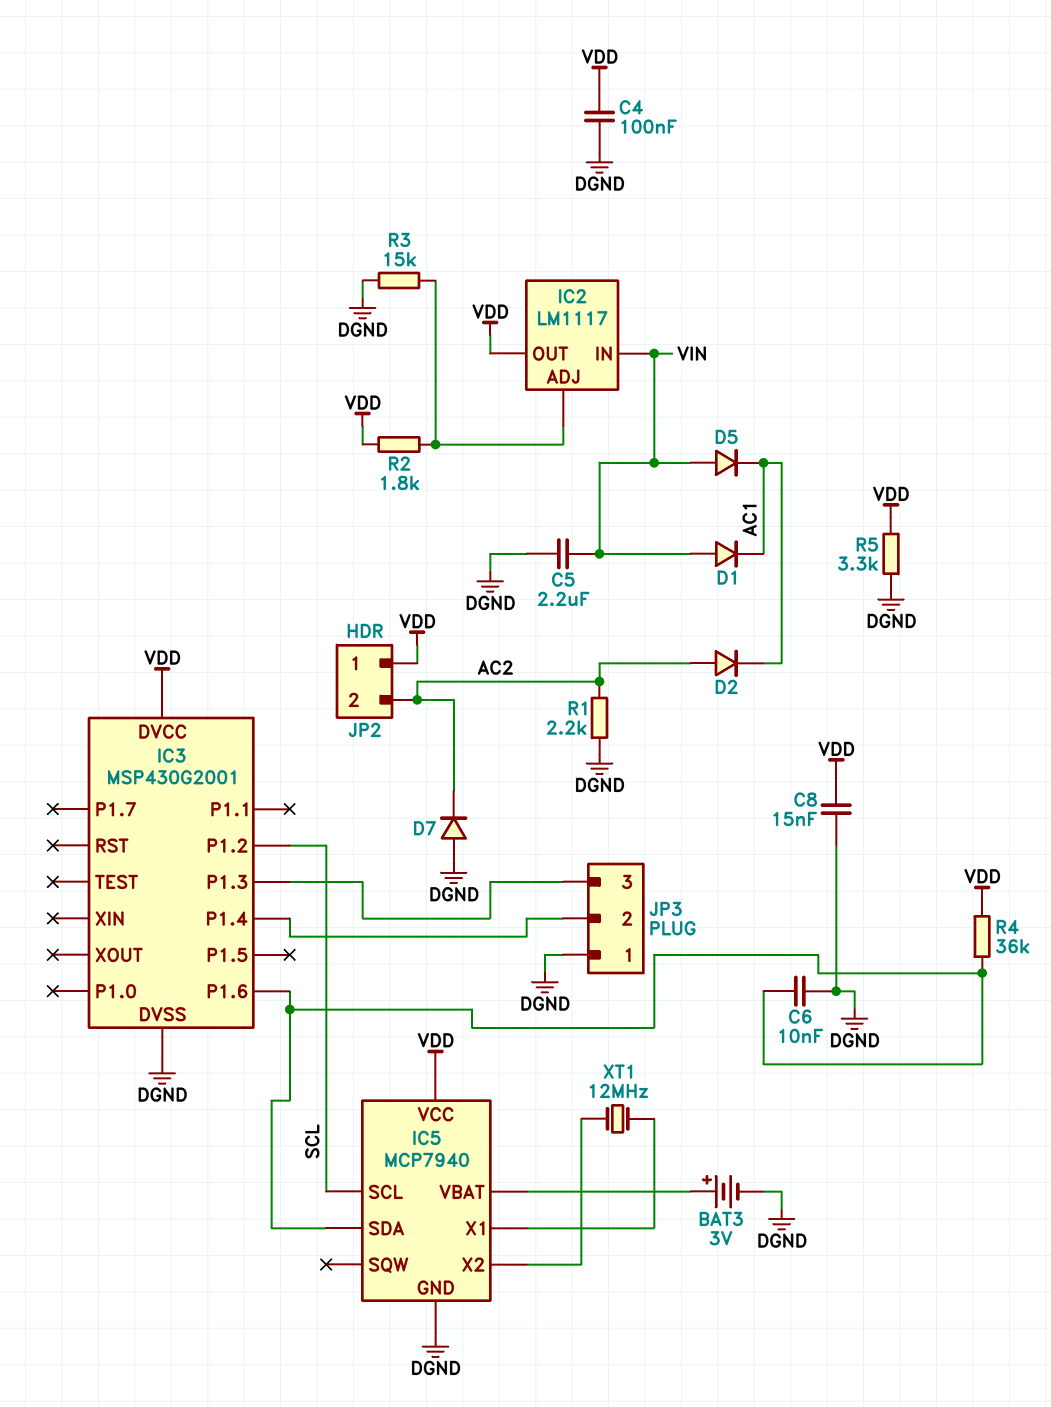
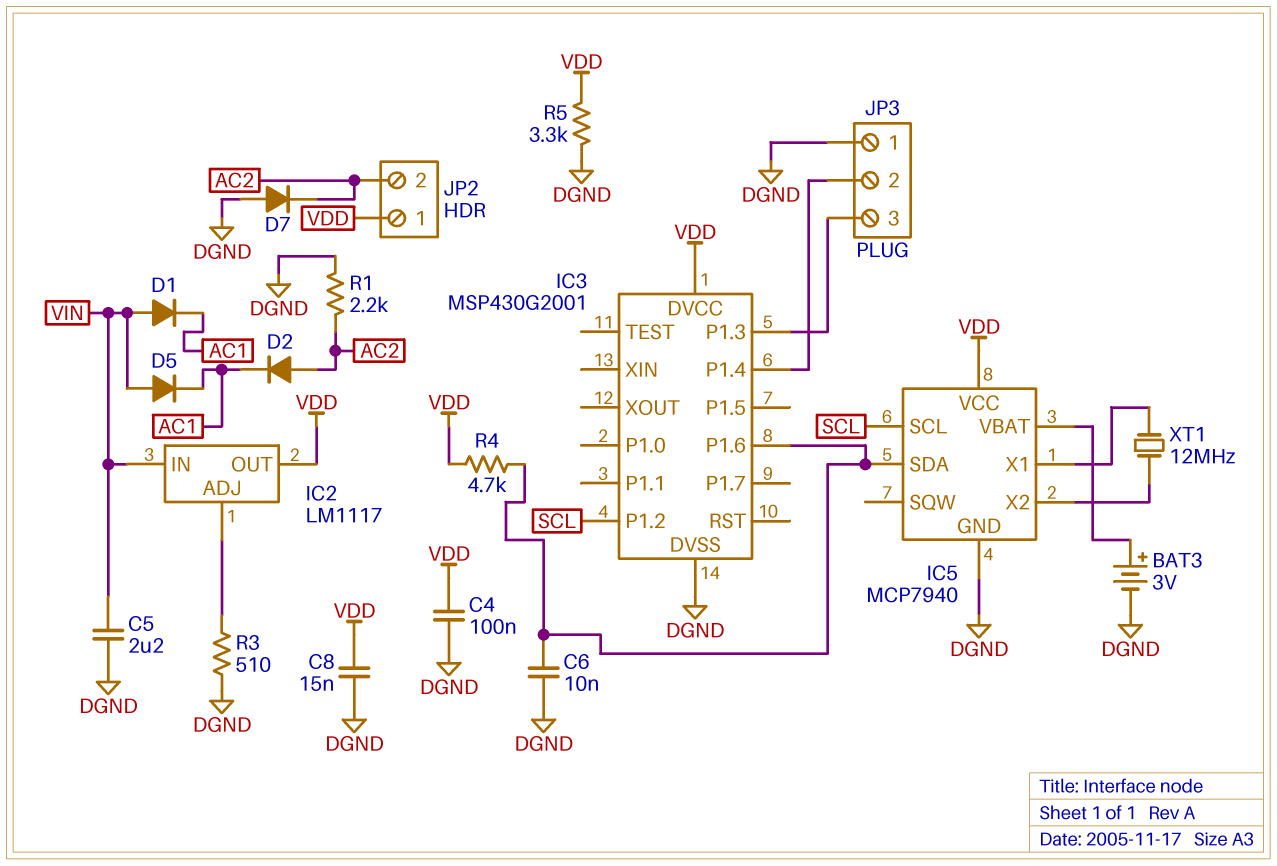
R2: 1.8k (IC2/ADJ, VDD) -> none
R3: 15k (DGND, IC2/ADJ) -> 510 (DGND, IC2/ADJ)
R4: 36k (IC3/P1.6, VDD) -> 4.7k (IC3/P1.6, VDD)

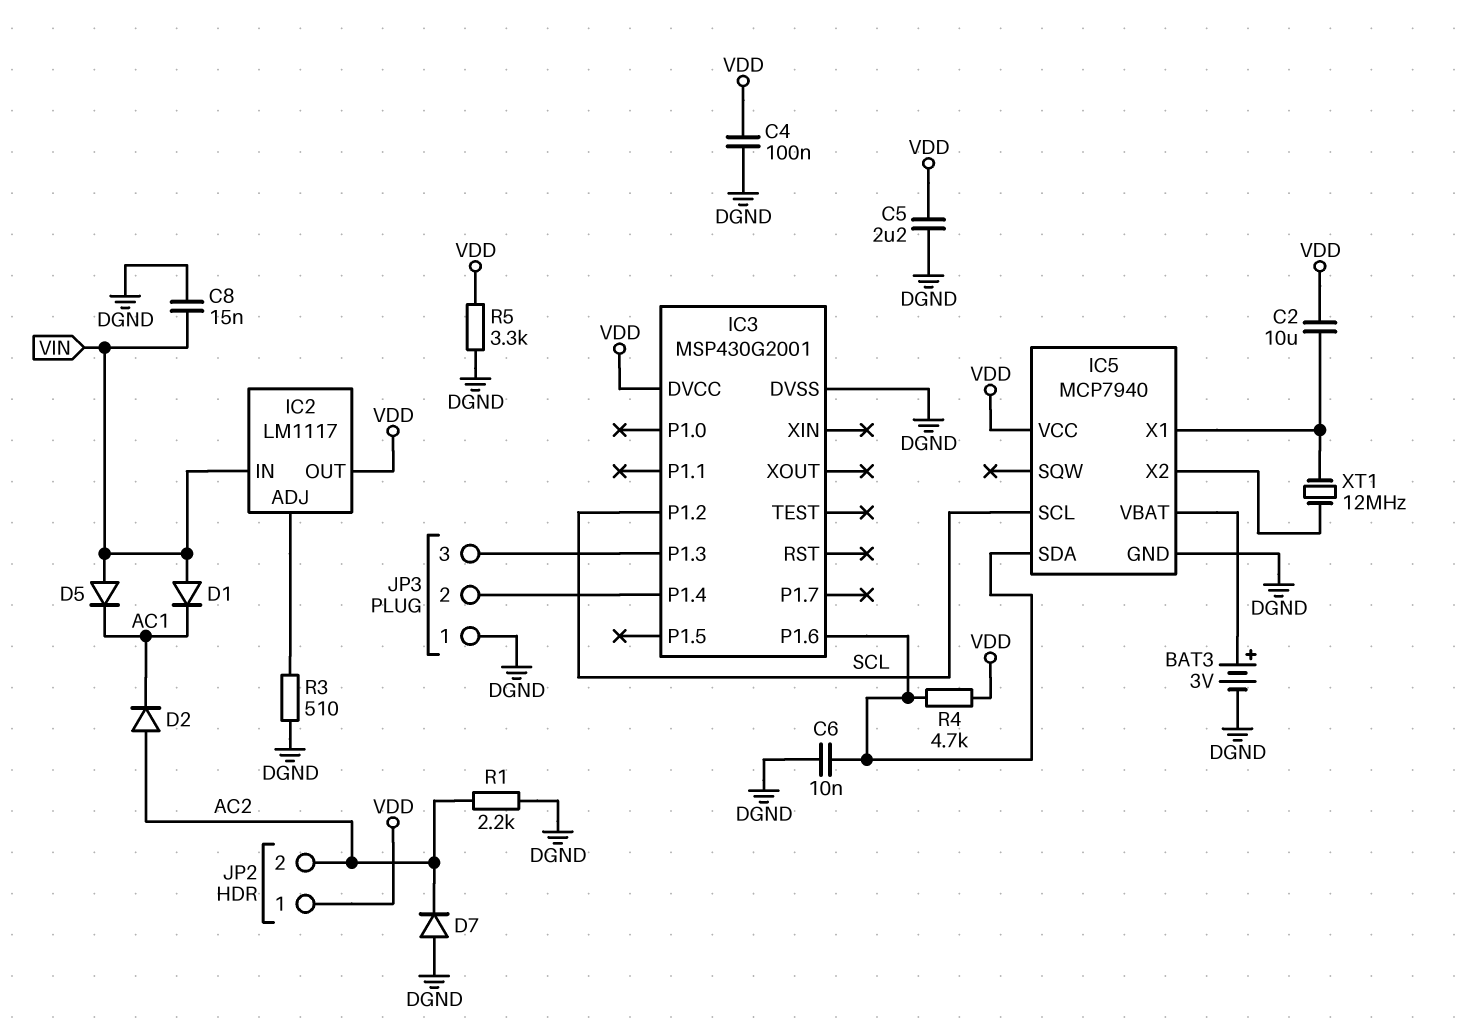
C2: none -> 10uF (IC5/X1, VDD)
C5: 2.2uF (DGND, VIN) -> 2.2uF (DGND, VDD)
C8: 15nF (DGND, VDD) -> 15nF (DGND, VIN)

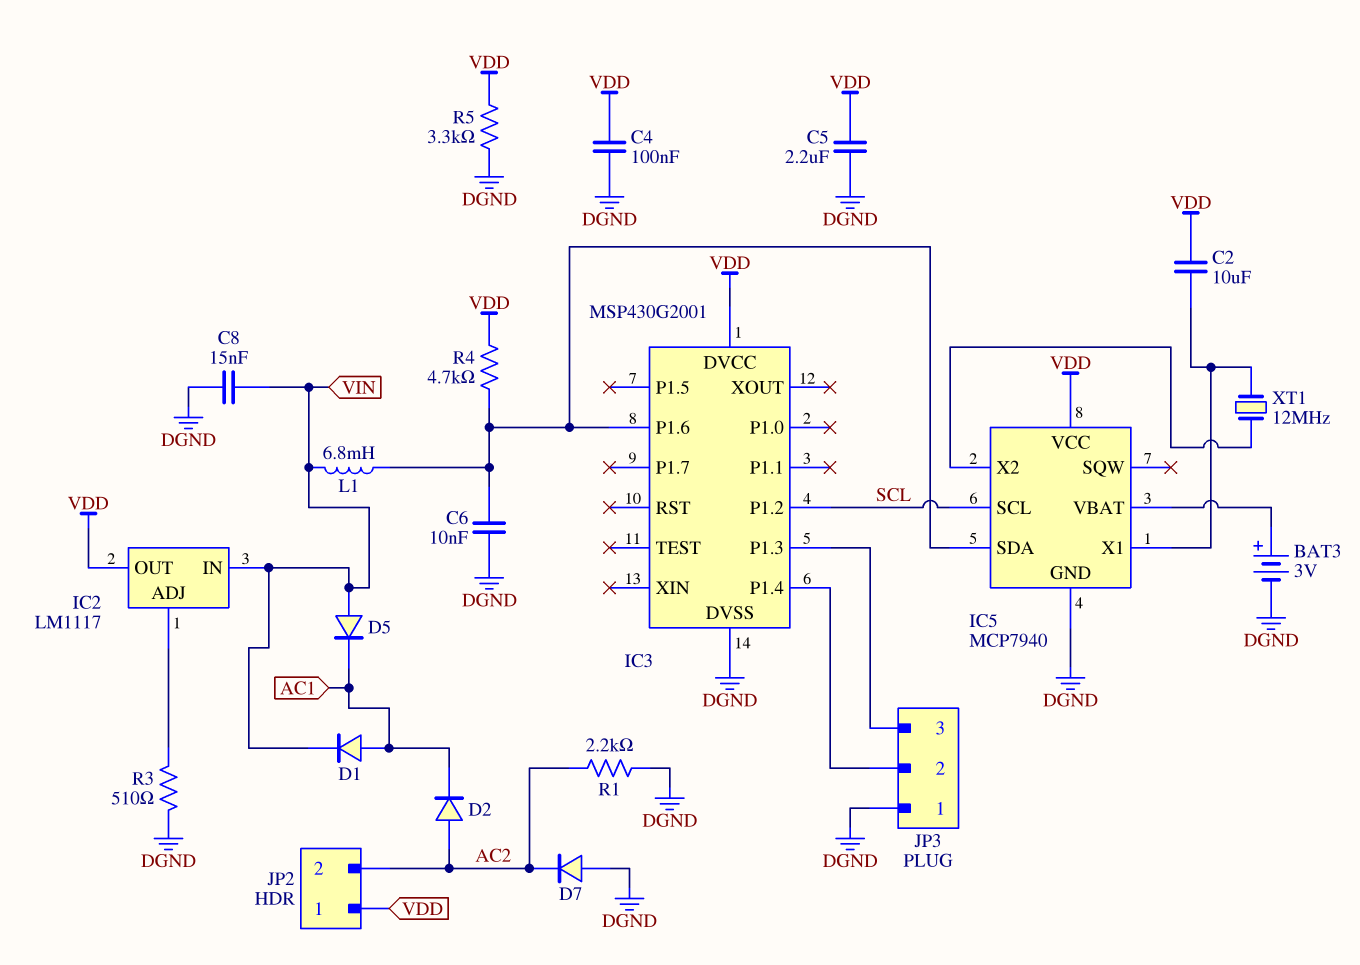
D1: diode (A VIN, K AC1) -> diode (A AC1, K VIN)
L1: none -> 6.8mH (IC3/P1.6, VIN)

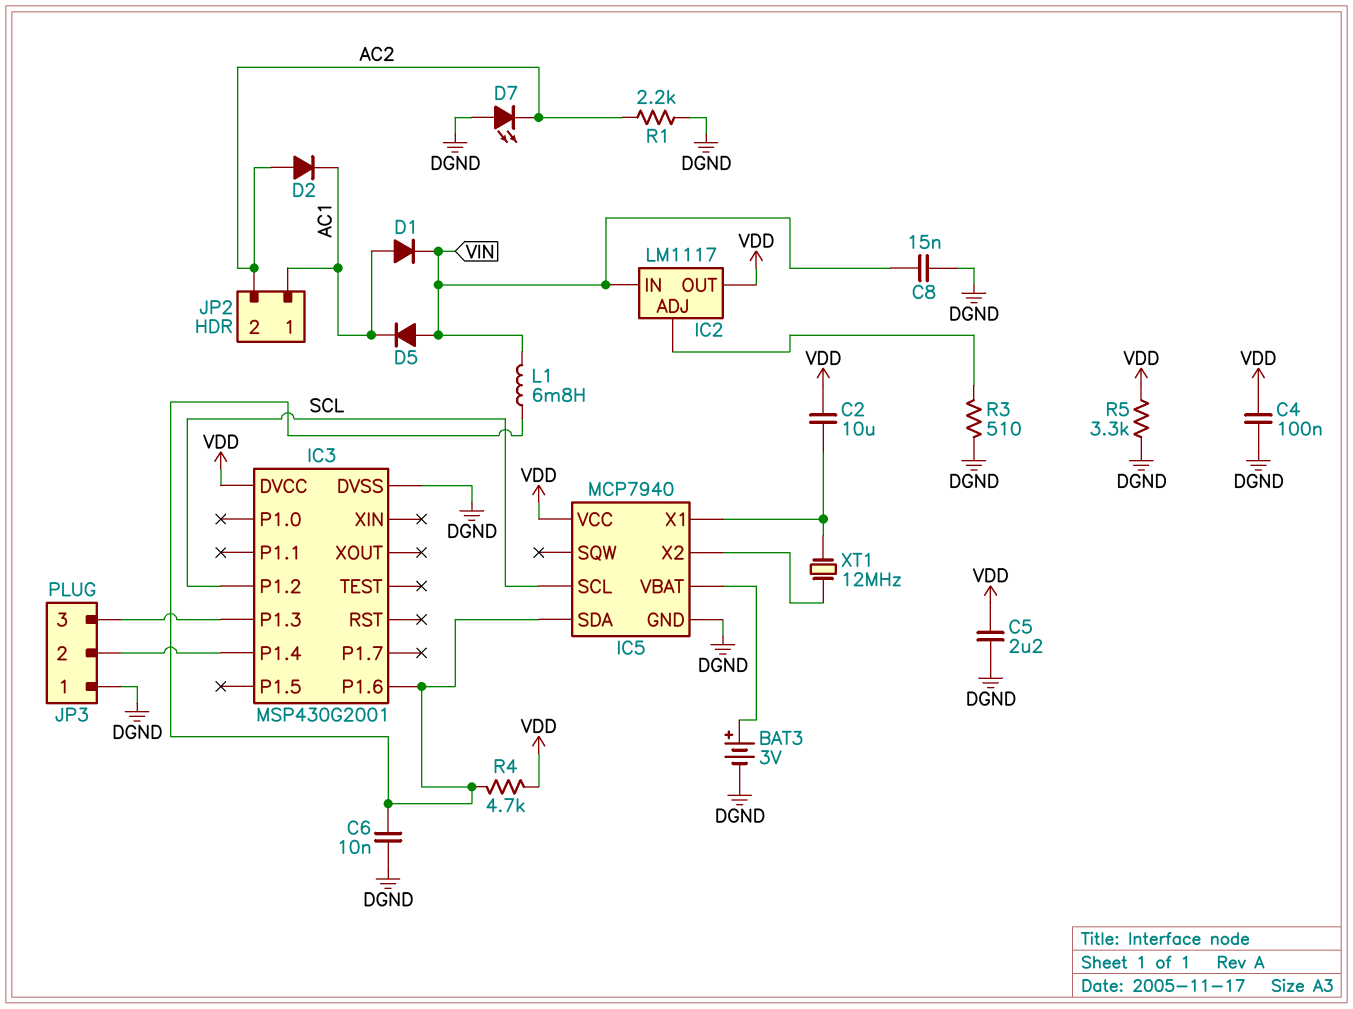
D7: diode (A DGND, K AC2) -> LED (A DGND, K AC2)
JP2 pin 1: VDD -> AC1

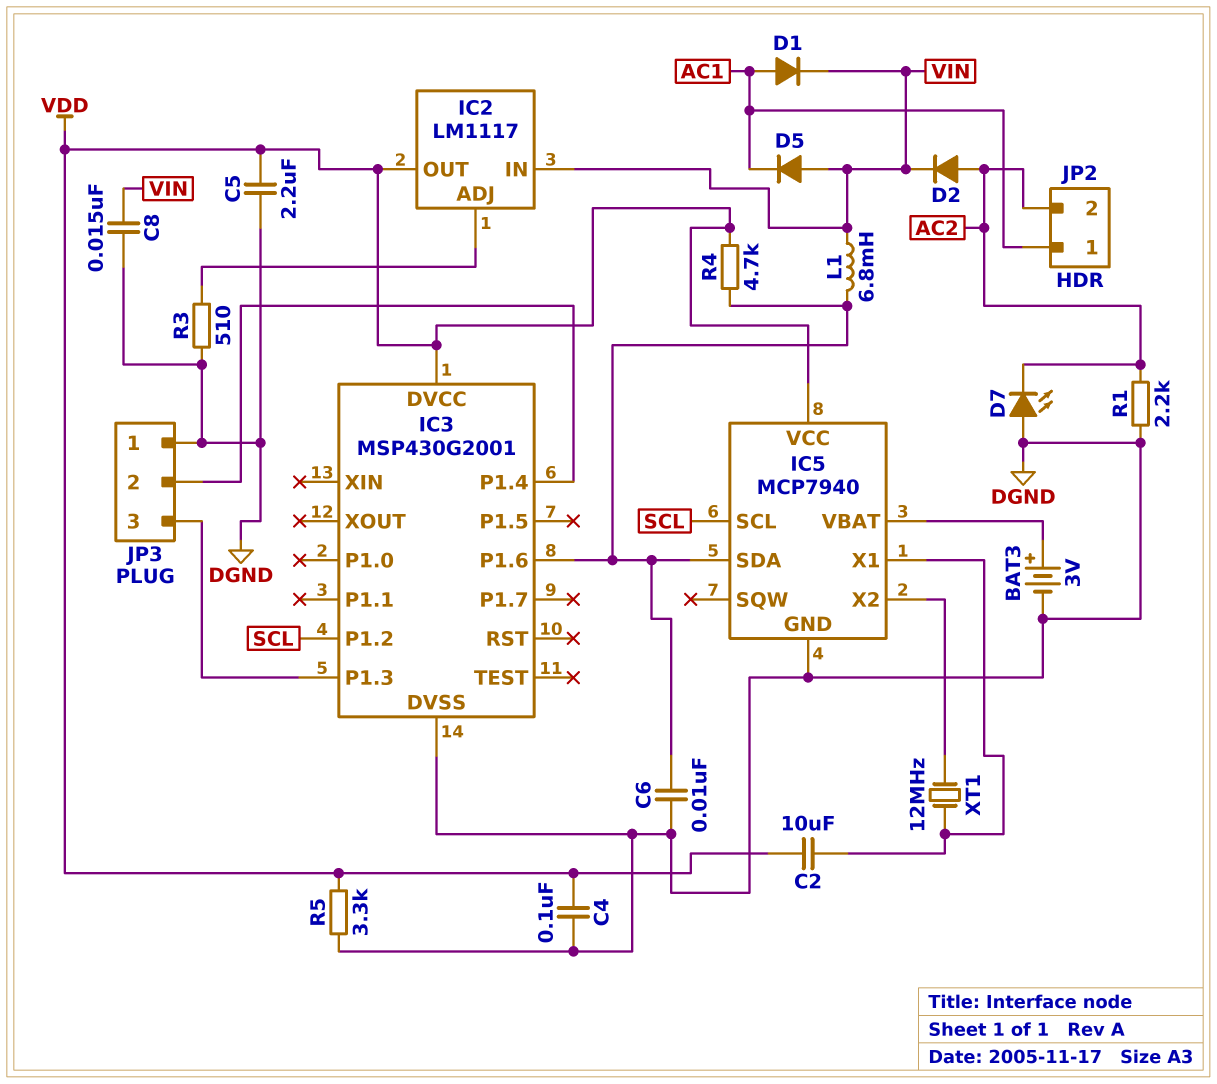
D2: diode (A AC2, K AC1) -> diode (A AC2, K VIN)

